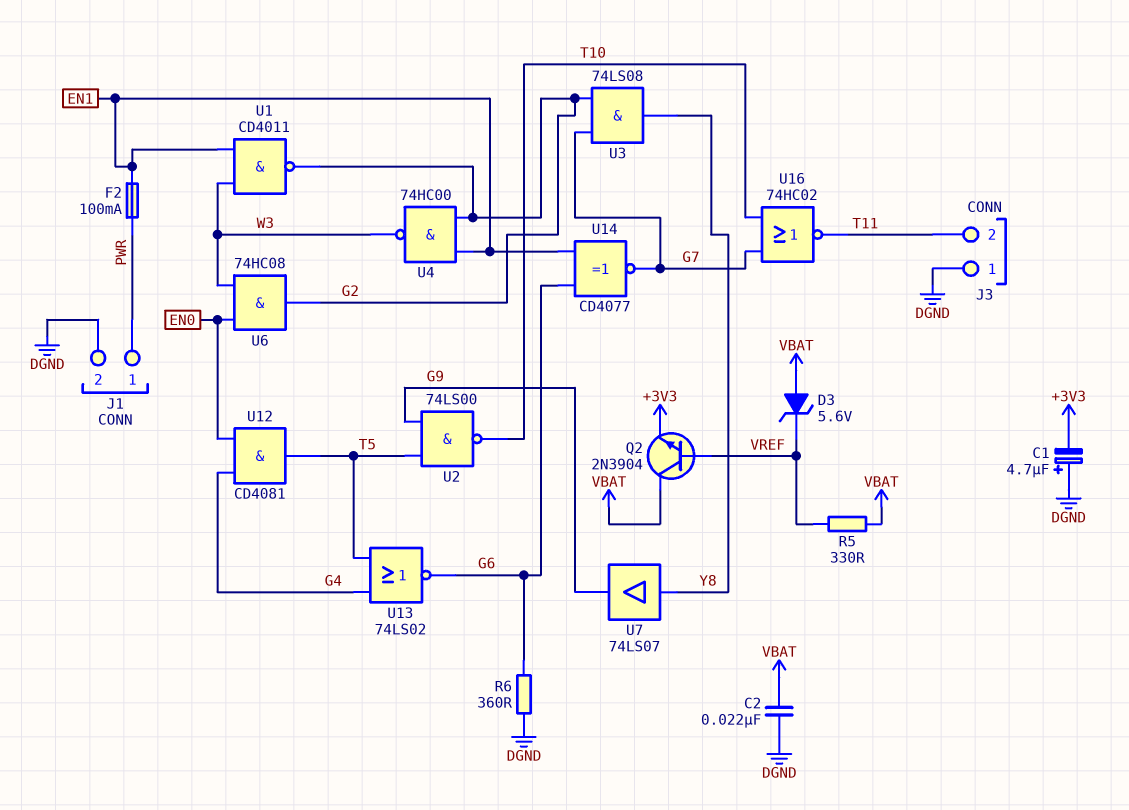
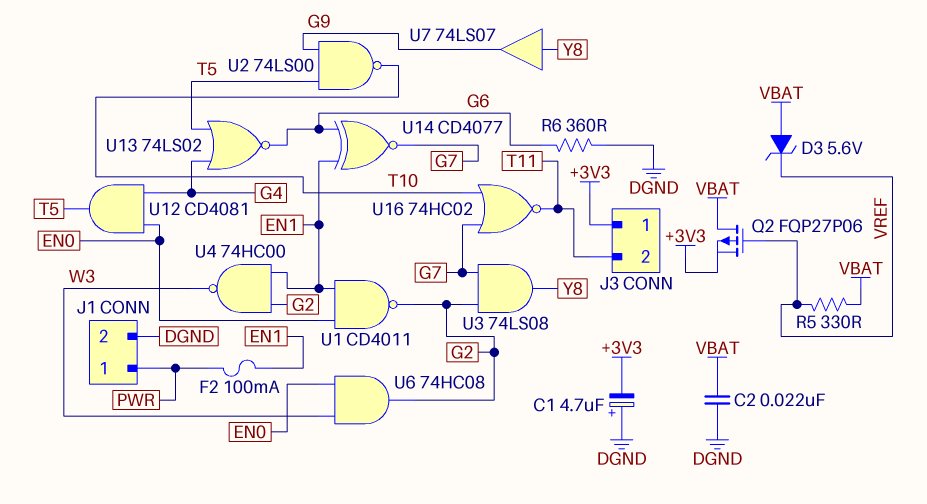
J3 pin 1: DGND -> +3V3
Q2: NPN 2N3904 (B VREF, C VBAT, E +3V3) -> PMOS FQP27P06 (G VREF, D VBAT, S +3V3)
U1: NAND CD4011 (in EN1, in W3, out G2) -> NAND CD4011 (in EN0, in EN1, out G2)

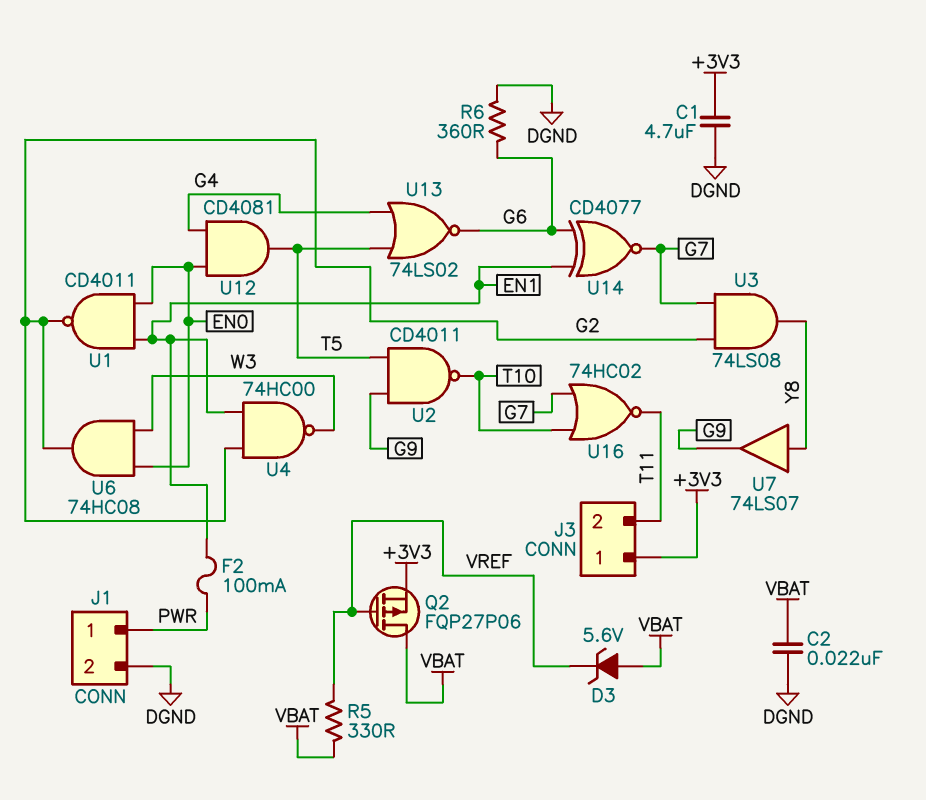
C1: 4.7uF (plus DGND, minus +3V3) -> 4.7uF (+3V3, DGND)
U2: NAND 74LS00 (in G9, in T5, out T10) -> NAND CD4011 (in G9, in T5, out T10)

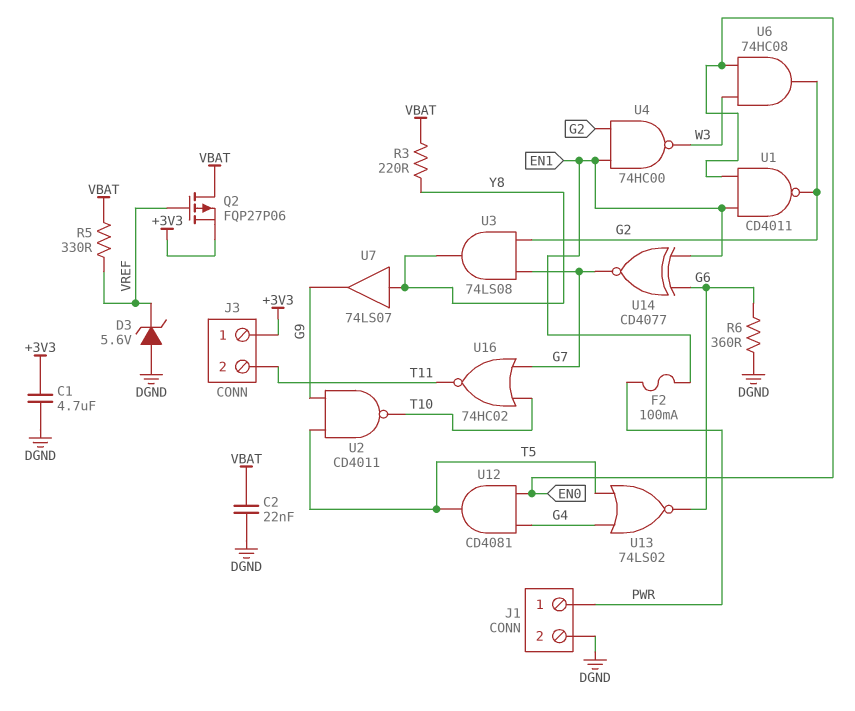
D3: zener 5.6V (A VBAT, K VREF) -> zener 5.6V (A DGND, K VREF)
R3: none -> 220 (VBAT, Y8)

